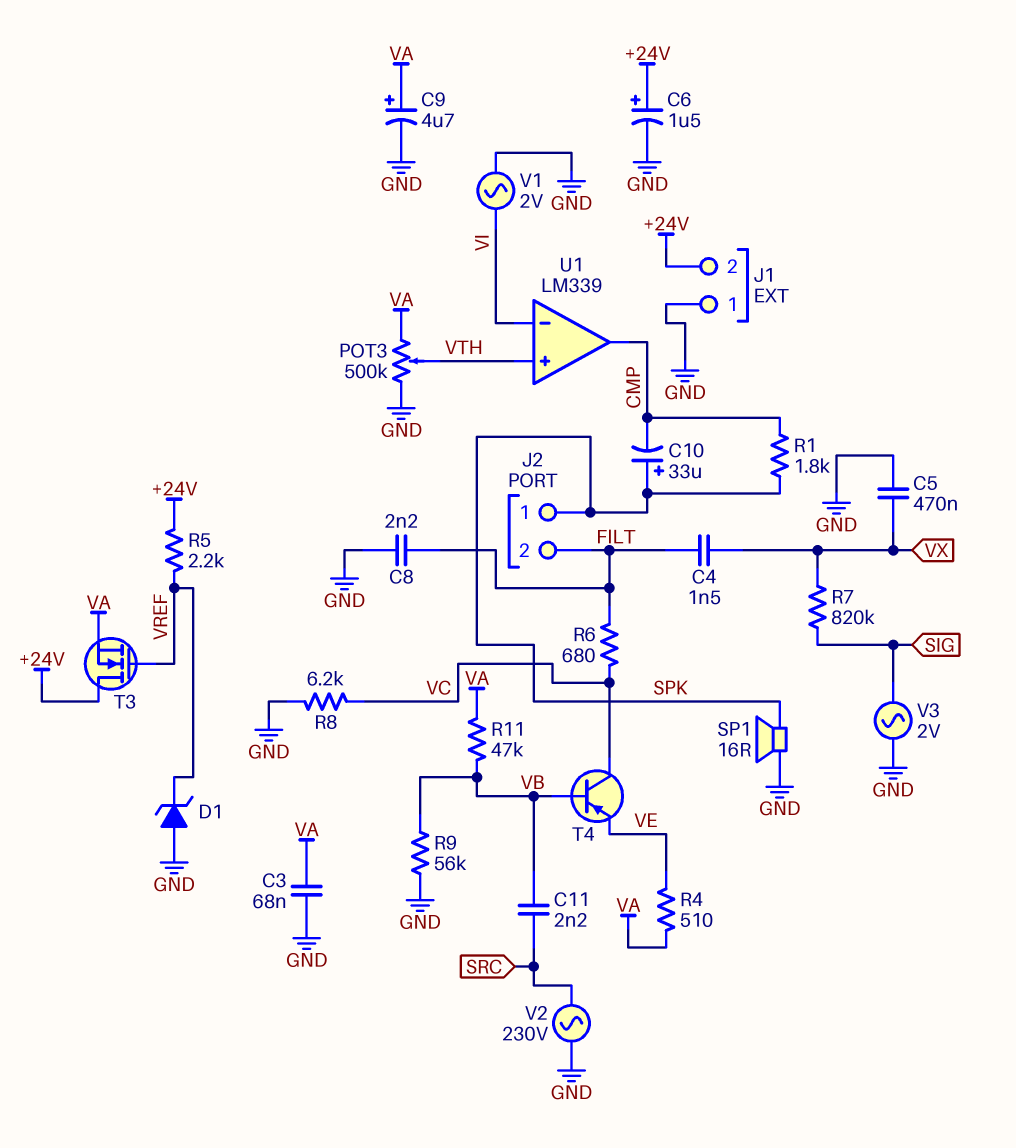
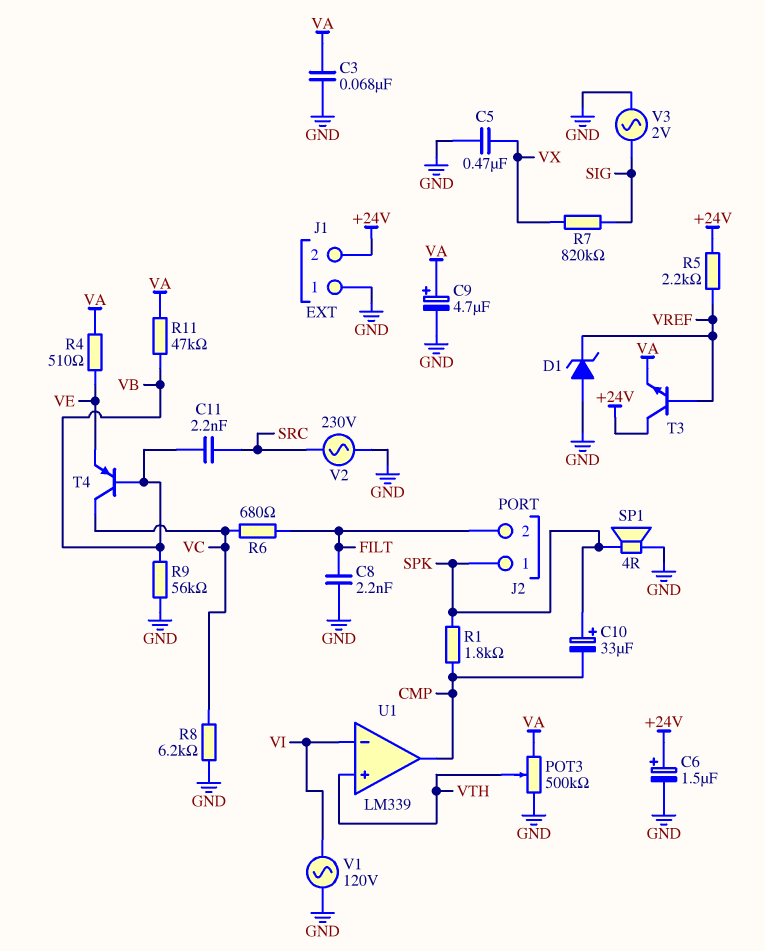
C4: 1.5nF (FILT, VX) -> none
SP1: speaker 16R (GND, SPK) -> speaker 4R (GND, SPK)
T3: NMOS (G VREF, D +24V, S VA) -> NPN (B VREF, C +24V, E VA)
V1: AC 2V (GND, VI) -> AC 120V (GND, VI)

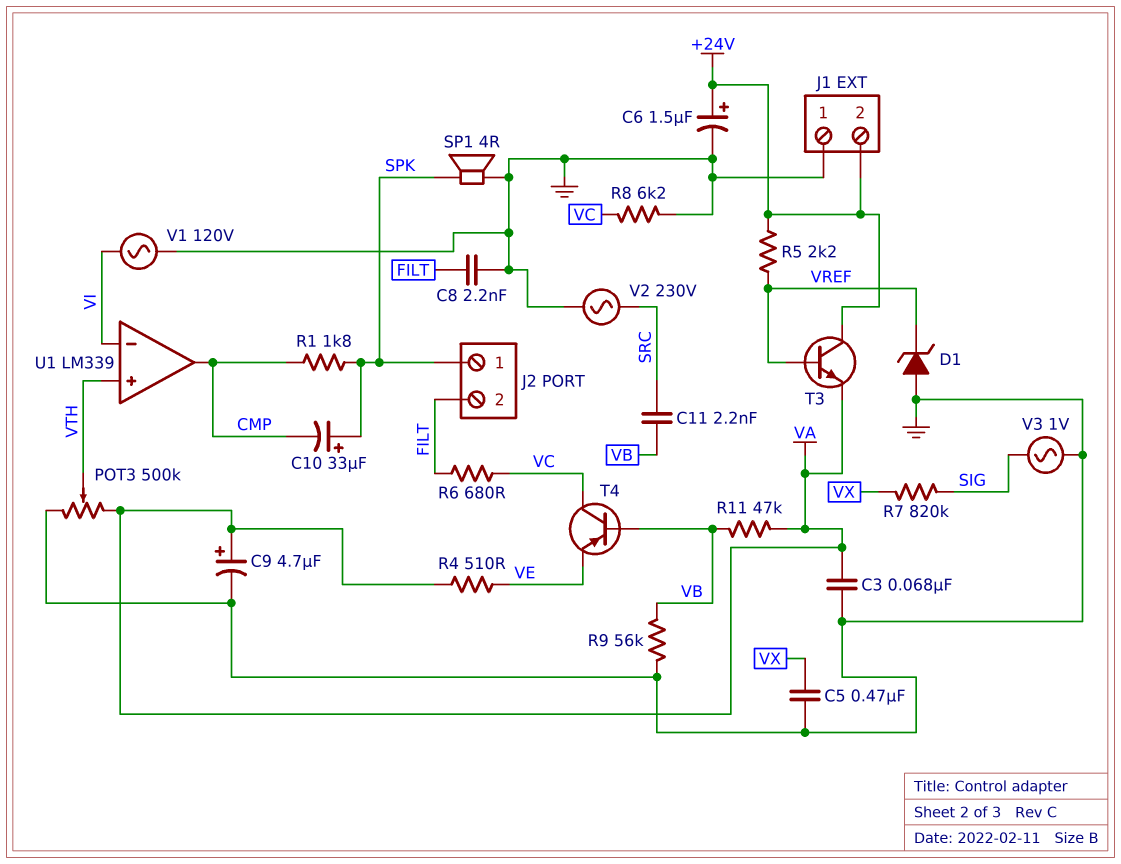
V3: AC 2V (GND, SIG) -> AC 1V (GND, SIG)

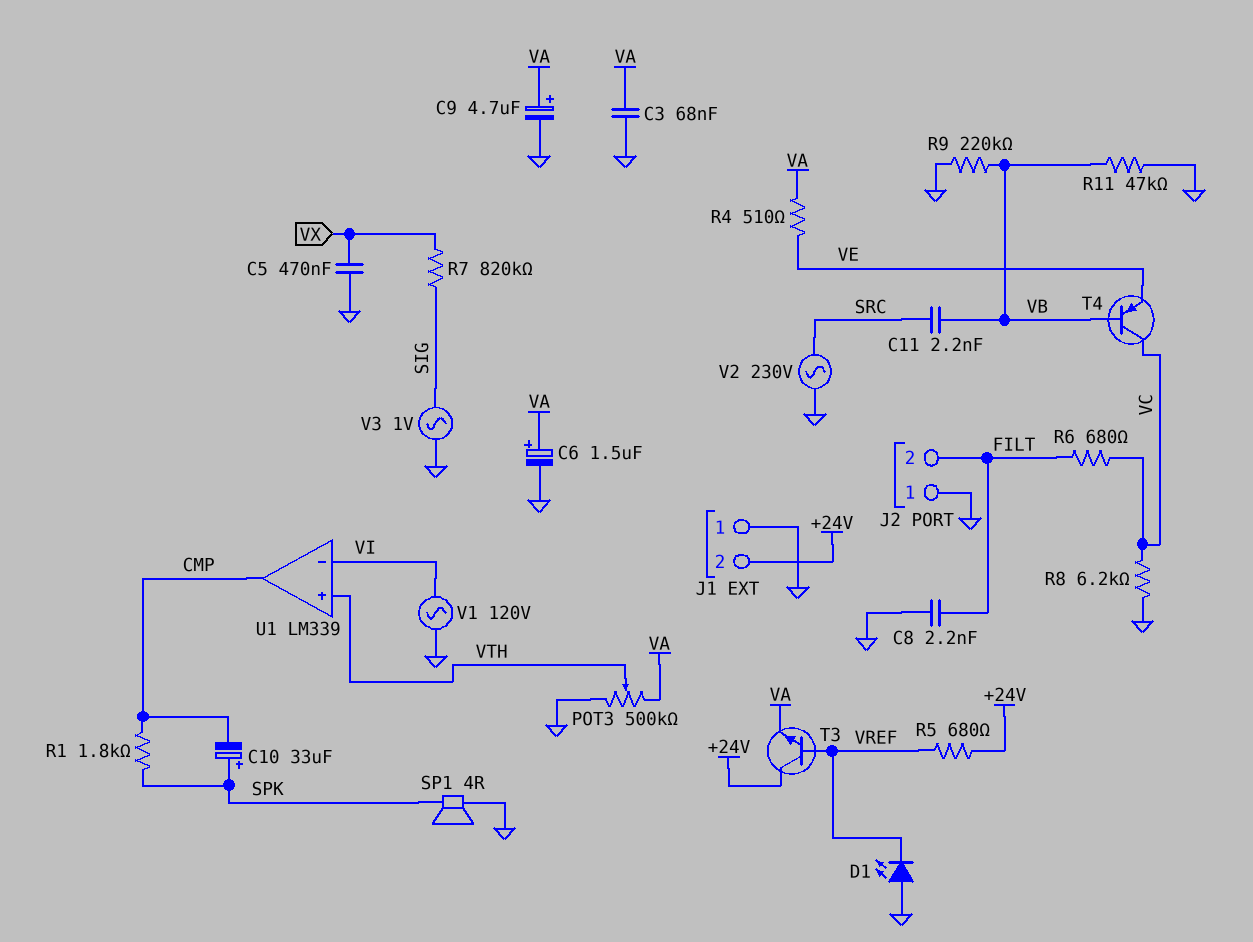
C6: 1.5uF (plus +24V, minus GND) -> 1.5uF (plus VA, minus GND)
D1: zener (A GND, K VREF) -> LED (A GND, K VREF)
J2 pin 1: SPK -> GND
R5: 2.2k (+24V, VREF) -> 680 (+24V, VREF)
R9: 56k (GND, VB) -> 220k (GND, VB)
R11: 47k (VA, VB) -> 47k (GND, VB)

